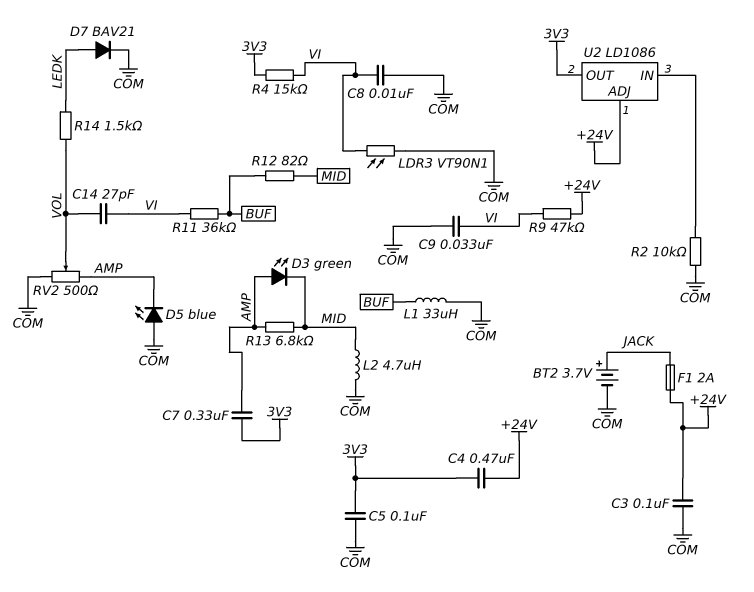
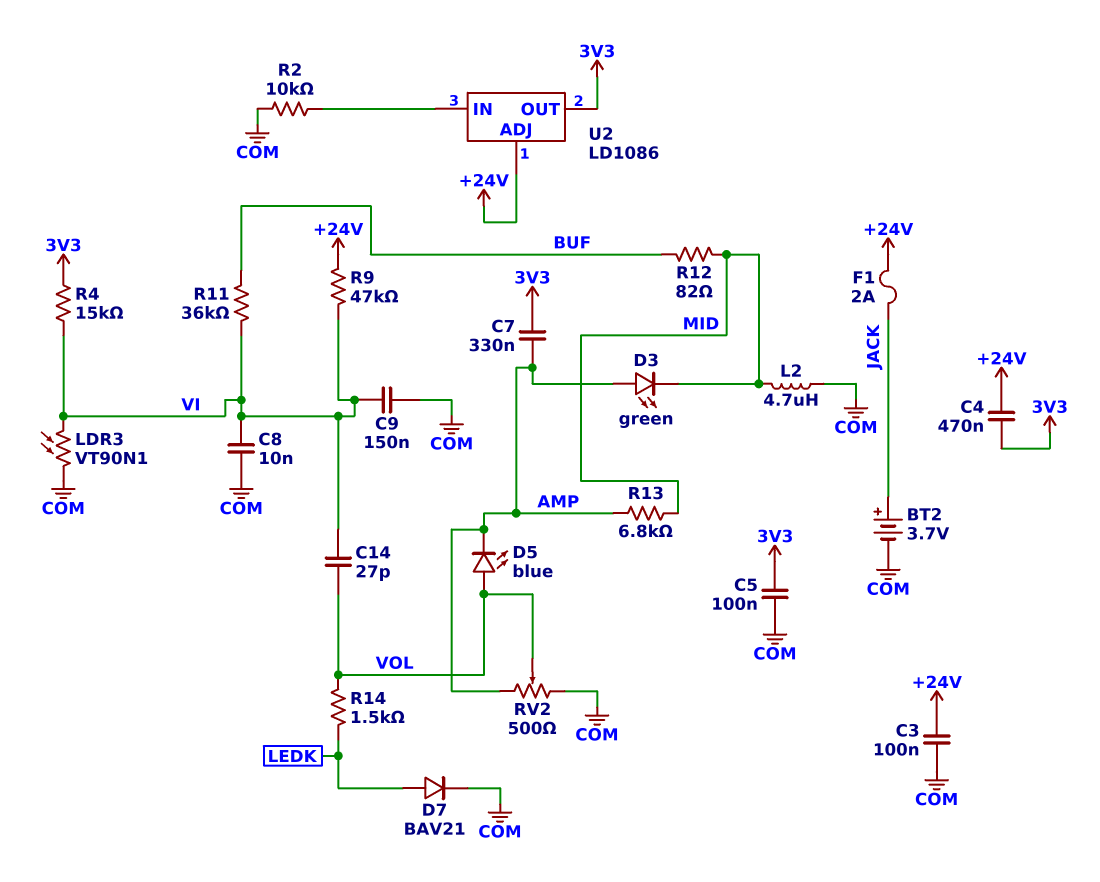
C9: 33nF (COM, VI) -> 150nF (COM, VI)
D5: LED blue (A COM, K AMP) -> LED blue (A VOL, K AMP)
L1: 33uH (BUF, COM) -> none

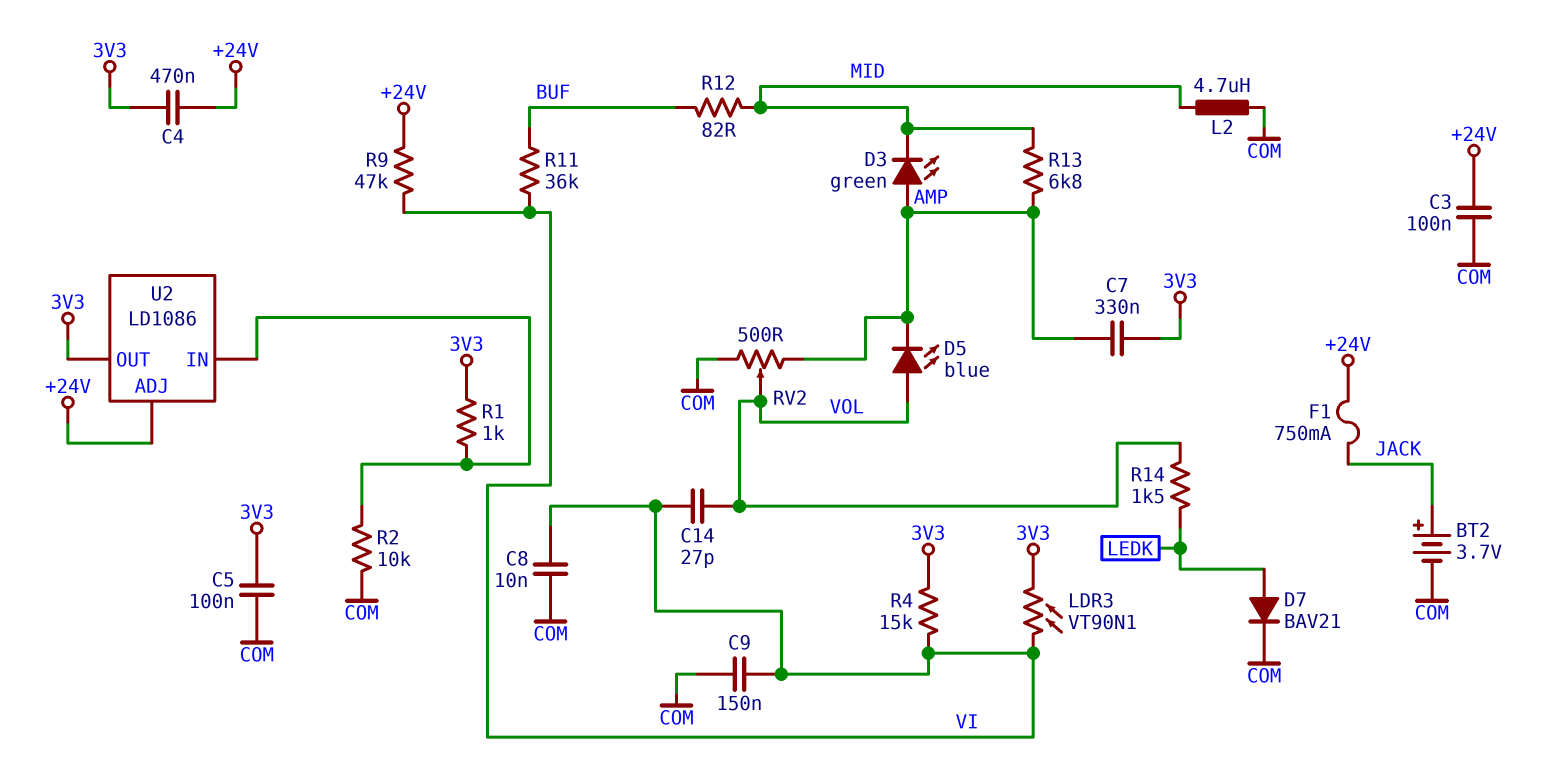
F1: 2A (+24V, JACK) -> 750mA (+24V, JACK)
LDR3: VT90N1 (COM, VI) -> VT90N1 (3V3, VI)
R1: none -> 1k (3V3, U2/IN)

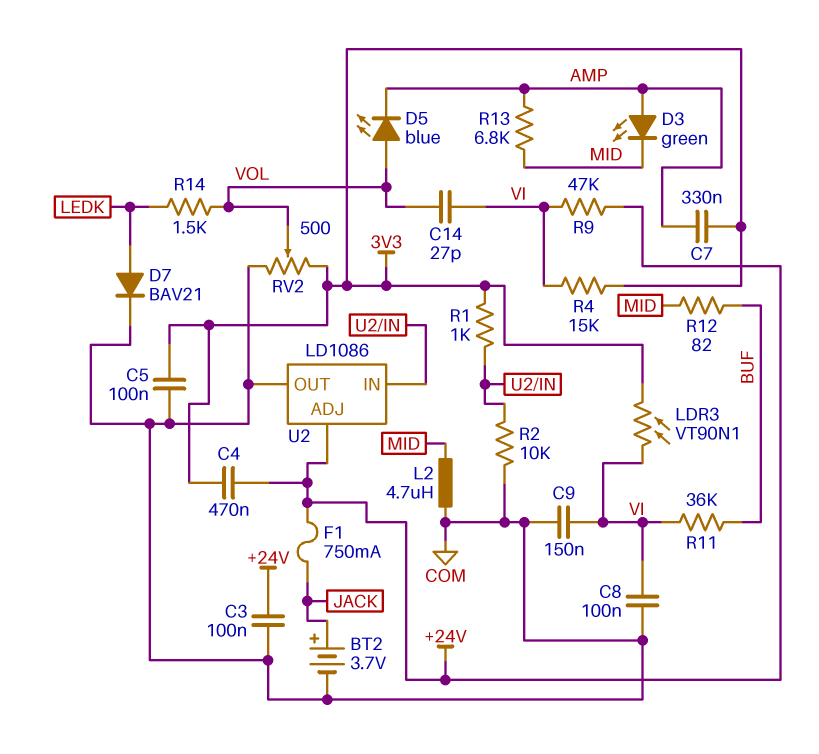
C8: 10nF (COM, VI) -> 100nF (COM, VI)
RV2: 500 (AMP, COM, wiper VOL) -> 500 (3V3, COM, wiper VOL)
U2 pin OUT: 3V3 -> COM

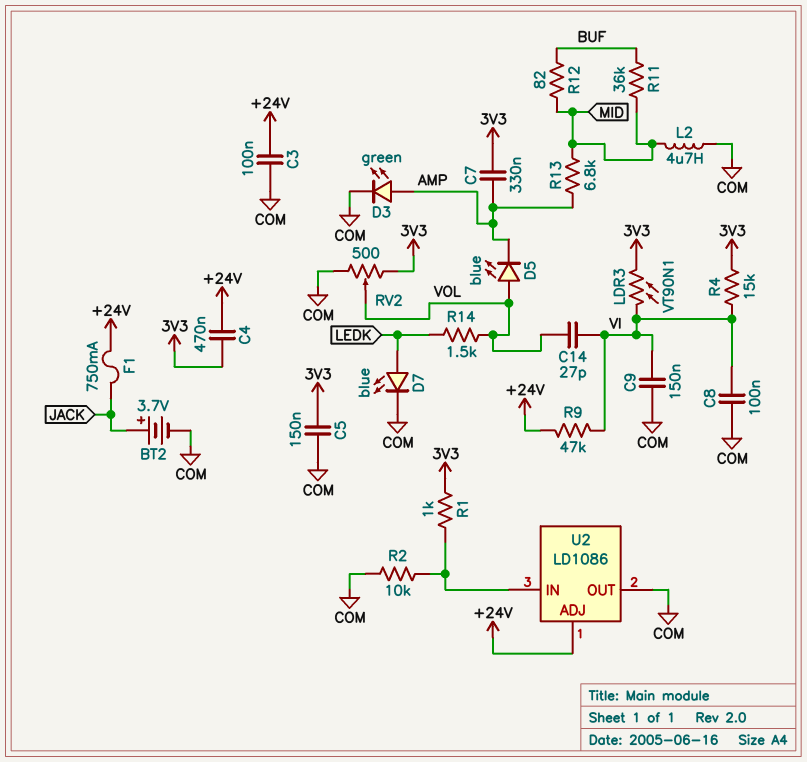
C5: 100nF (3V3, COM) -> 150nF (3V3, COM)
D3: LED green (A AMP, K MID) -> LED green (A AMP, K COM)
D7: diode BAV21 (A LEDK, K COM) -> LED blue (A LEDK, K COM)
R11: 36k (BUF, VI) -> 36k (BUF, MID)

